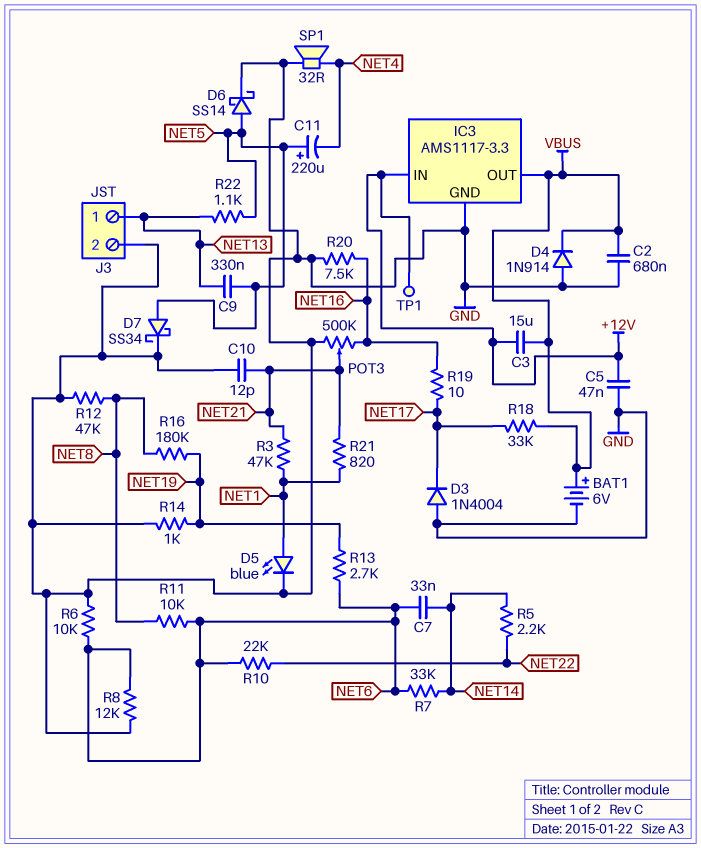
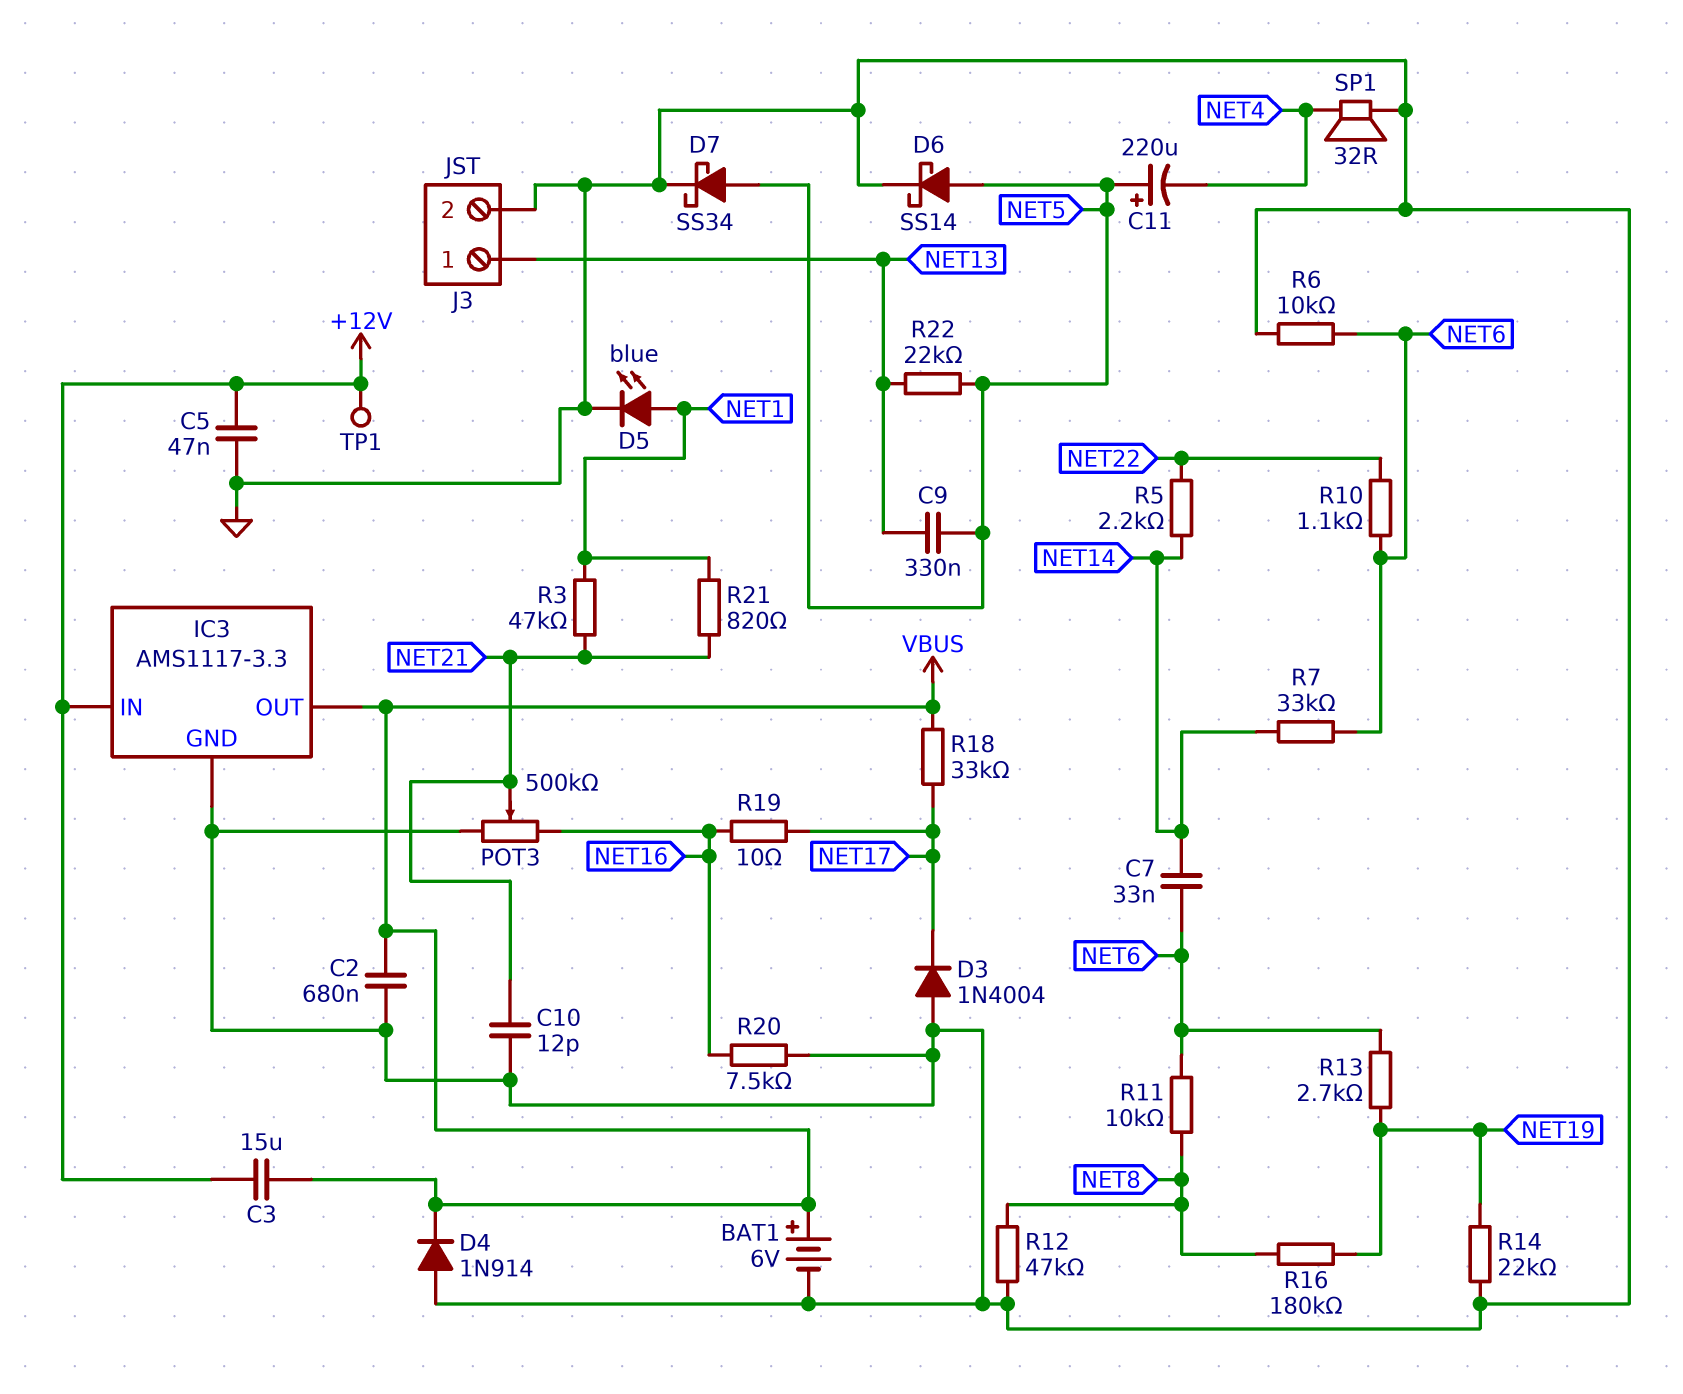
R8: 12k (GND, NET6) -> none
R10: 22k (NET6, NET22) -> 1.1k (NET6, NET22)
R14: 1k (GND, NET19) -> 22k (GND, NET19)
R22: 1.1k (NET5, NET13) -> 22k (NET5, NET13)

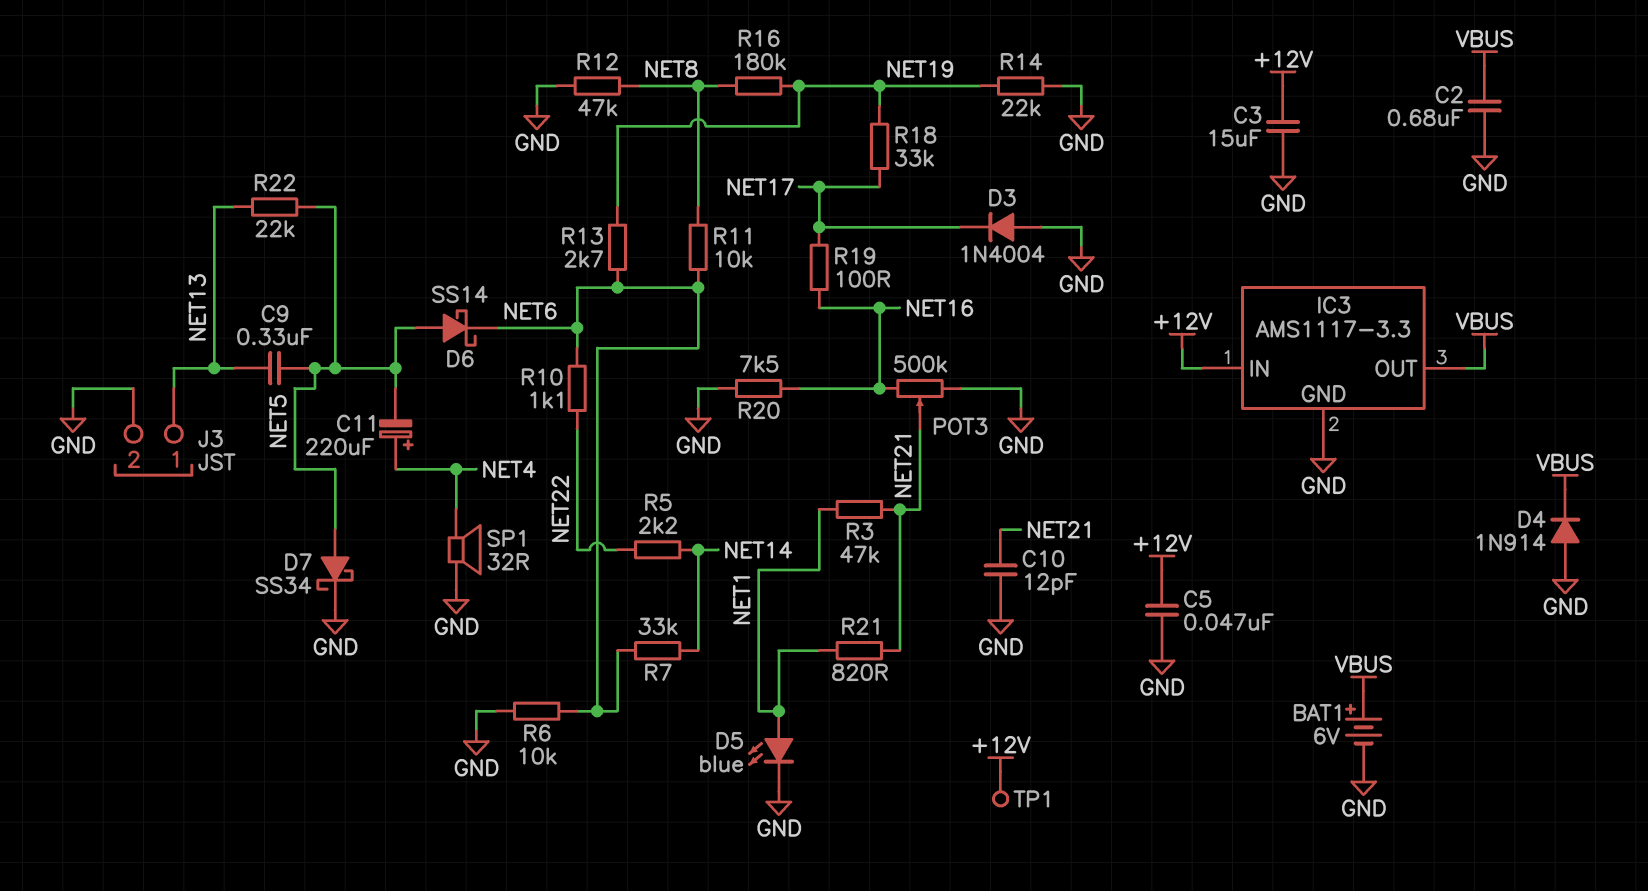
C3: 15uF (+12V, VBUS) -> 15uF (+12V, GND)
C7: 33nF (NET6, NET14) -> none
C11: 220uF (plus NET5, minus NET4) -> 220uF (plus NET4, minus NET5)
D6: schottky SS14 (A NET5, K GND) -> schottky SS14 (A NET5, K NET6)
R18: 33k (NET17, VBUS) -> 33k (NET17, NET19)
R19: 10 (NET16, NET17) -> 100 (NET16, NET17)

